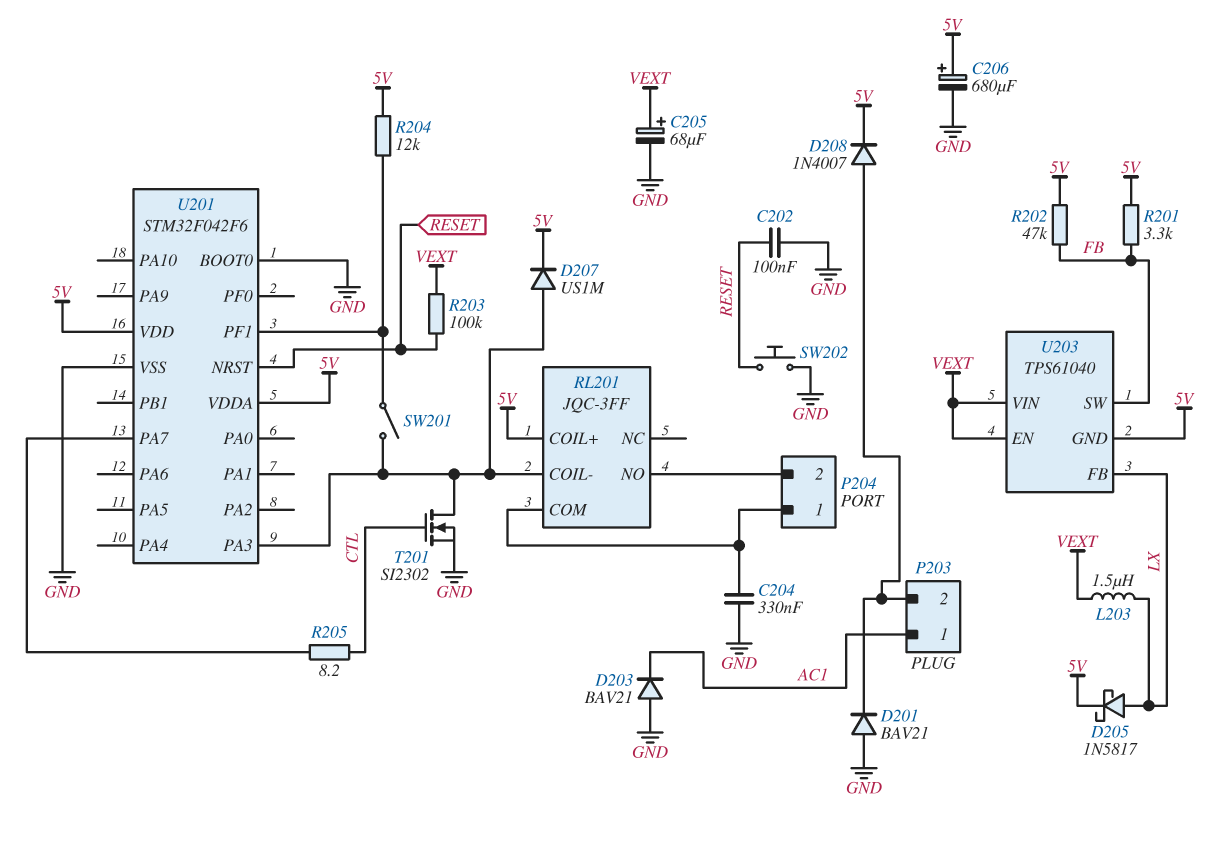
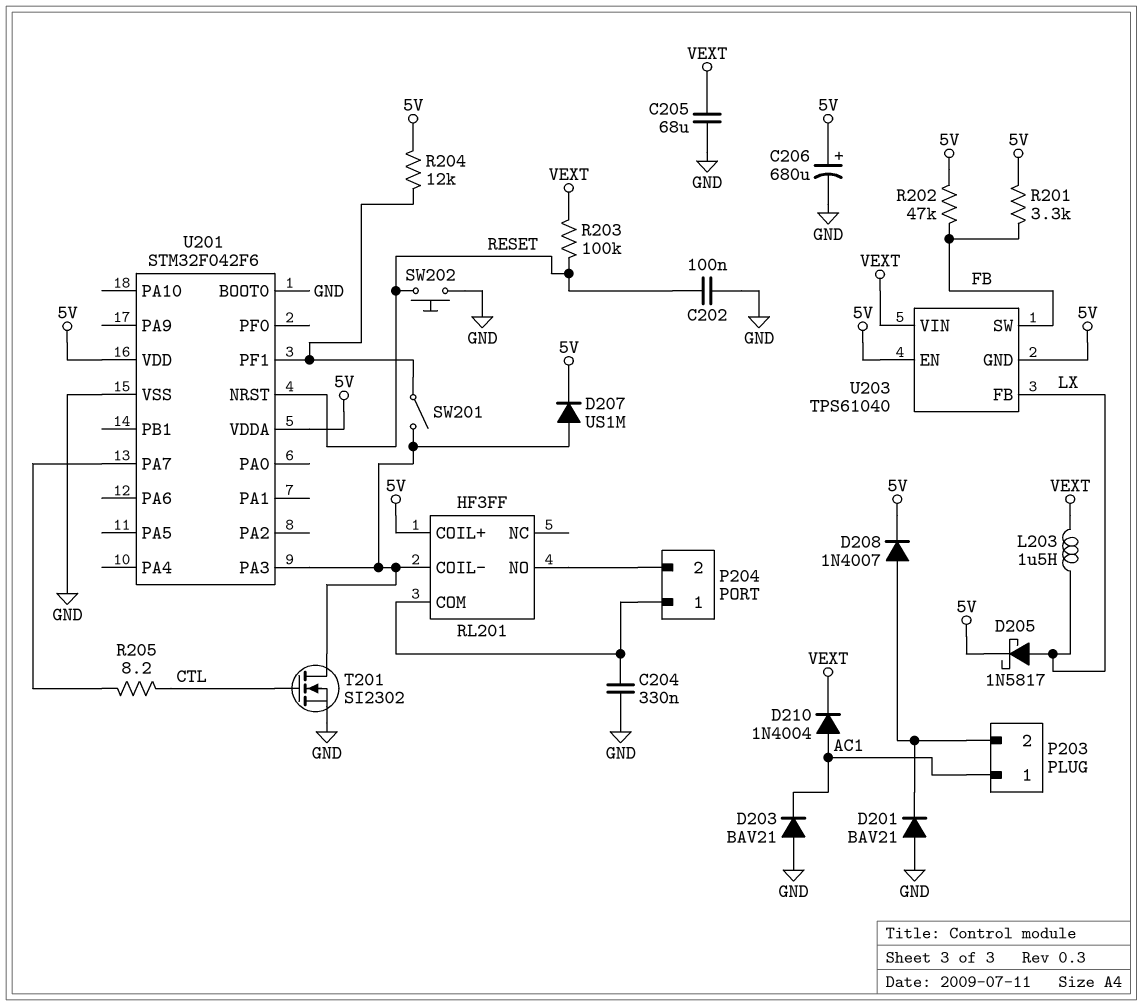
C205: 68uF (plus VEXT, minus GND) -> 68uF (GND, VEXT)
D210: none -> diode 1N4004 (A AC1, K VEXT)
RL201: JQC-3FF -> HF3FF
U203 pin EN: VEXT -> 5V

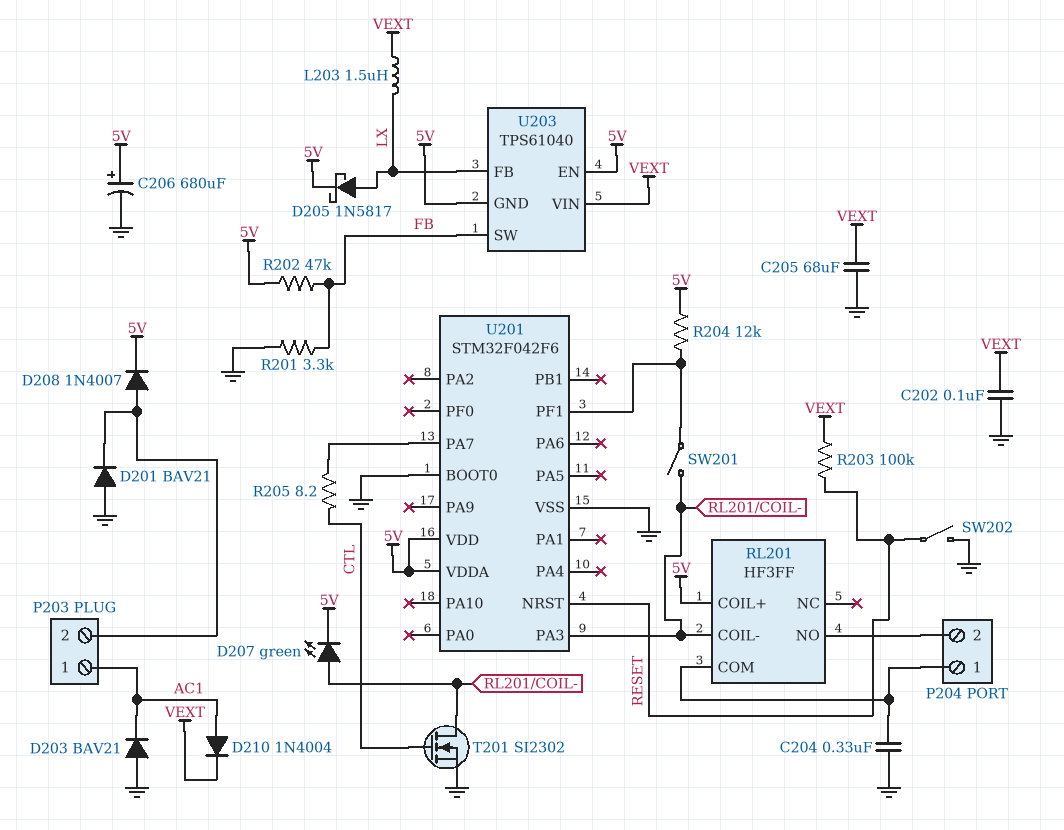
C202: 100nF (GND, RESET) -> 100nF (GND, VEXT)
D207: diode US1M (A RL201/COIL-, K 5V) -> LED green (A RL201/COIL-, K 5V)
R201: 3.3k (5V, FB) -> 3.3k (FB, GND)
SW202: button (GND, RESET) -> switch (GND, RESET)

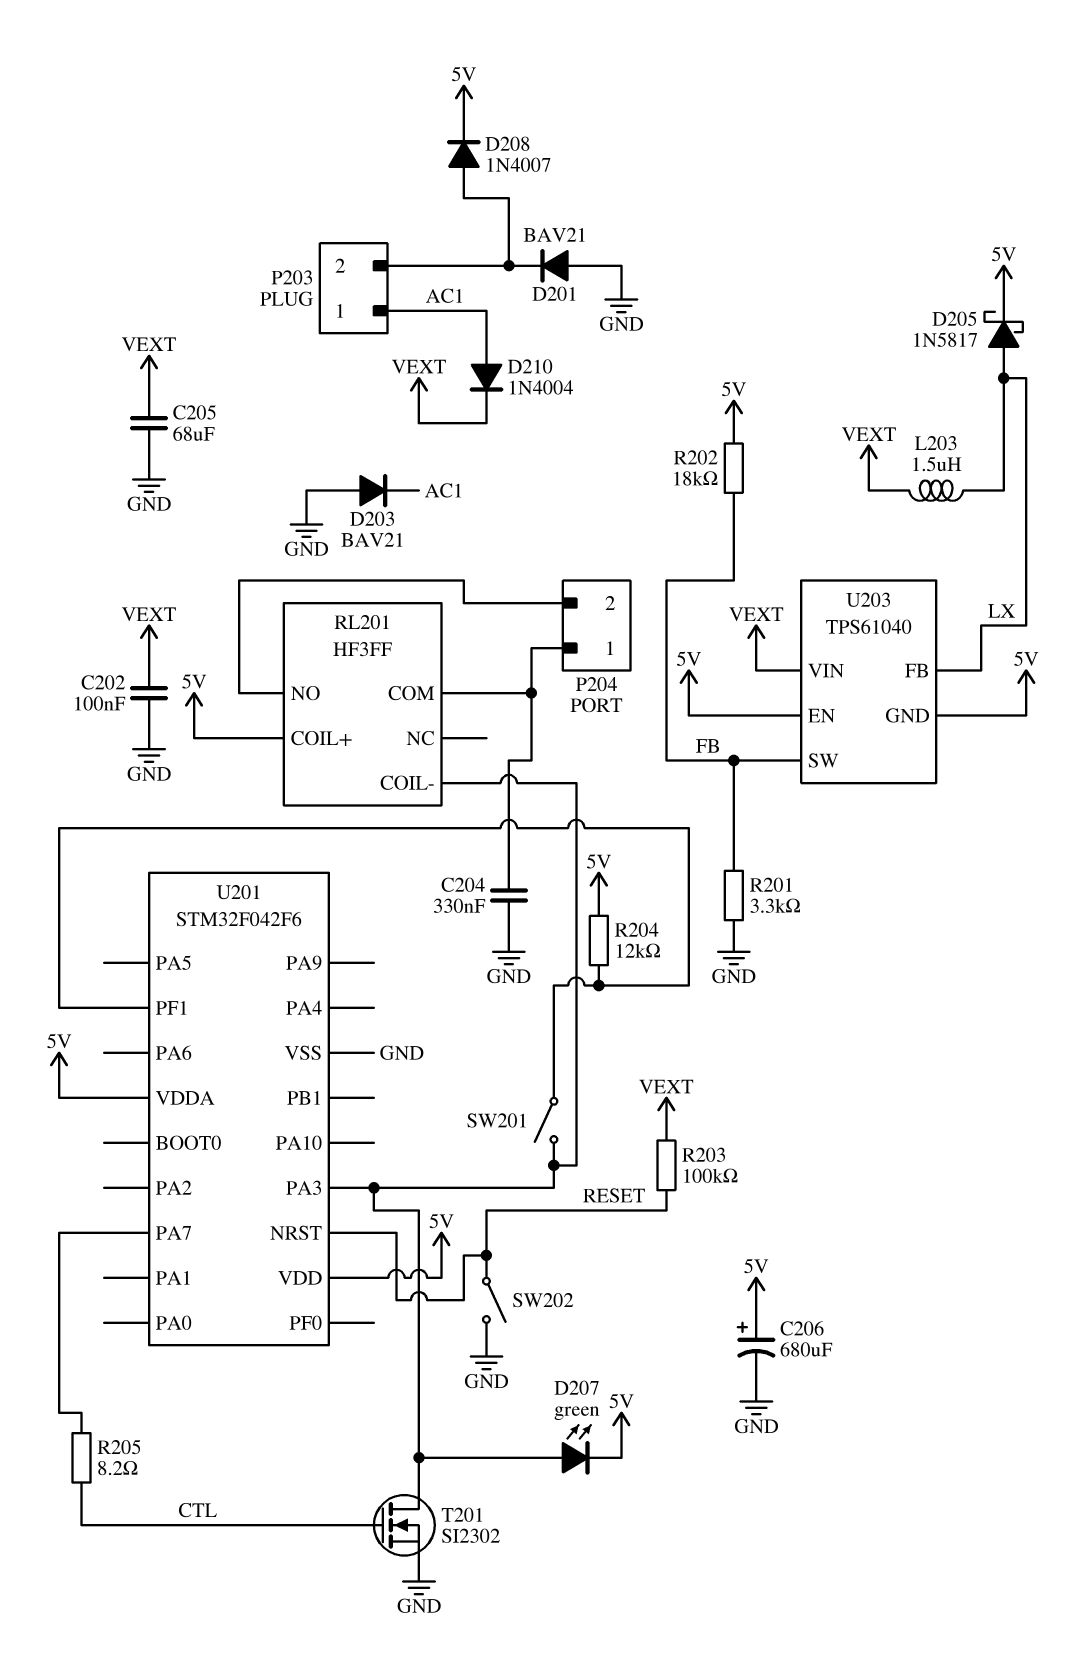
R202: 47k (5V, FB) -> 18k (5V, FB)
U201 pin BOOT0: GND -> none

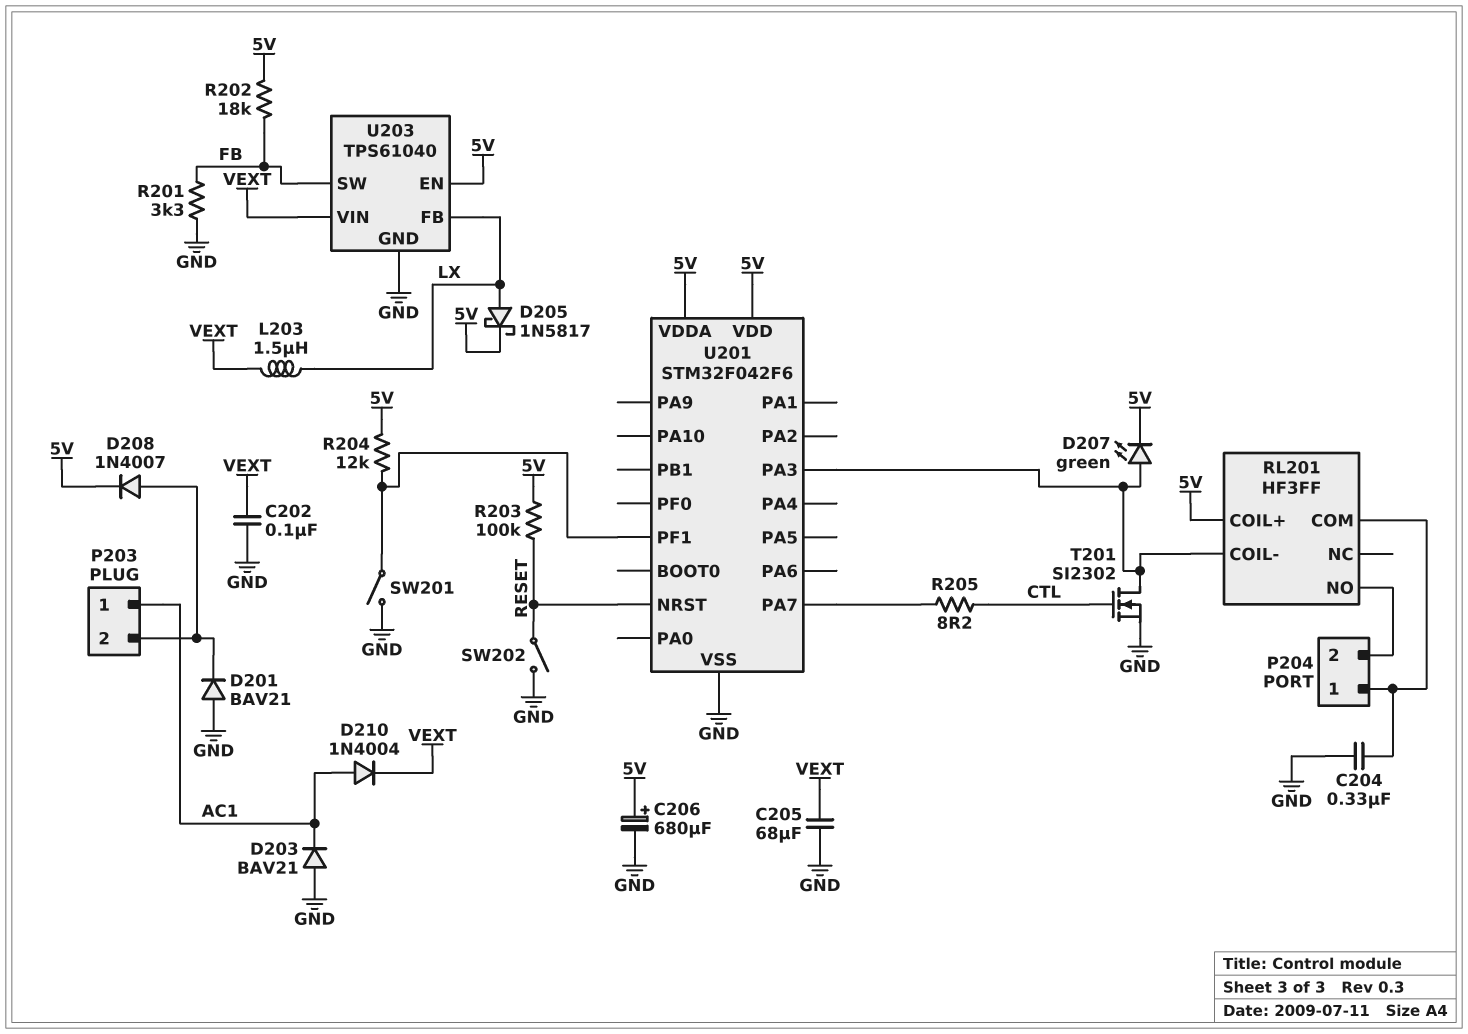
R203: 100k (RESET, VEXT) -> 100k (5V, RESET)
SW201: switch (RL201/COIL-, U201/PF1) -> switch (GND, U201/PF1)
U203 pin GND: 5V -> GND

